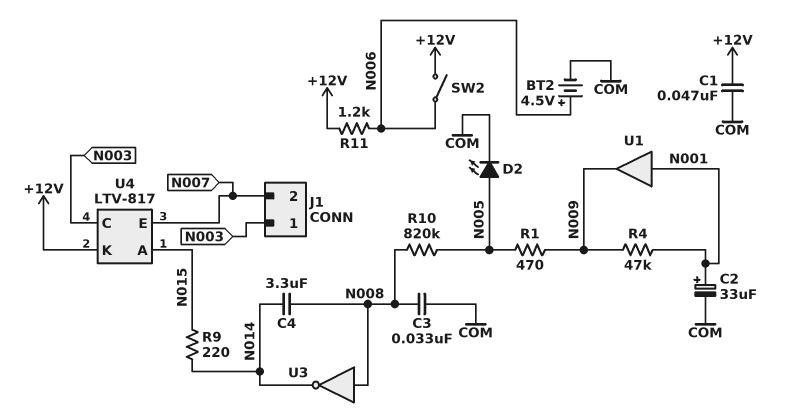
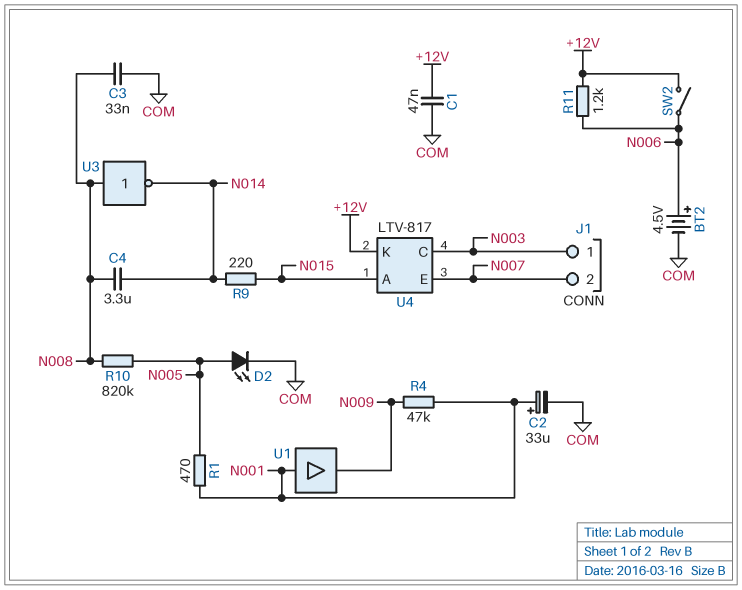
R1: 470 (N005, N009) -> 470 (N001, N005)

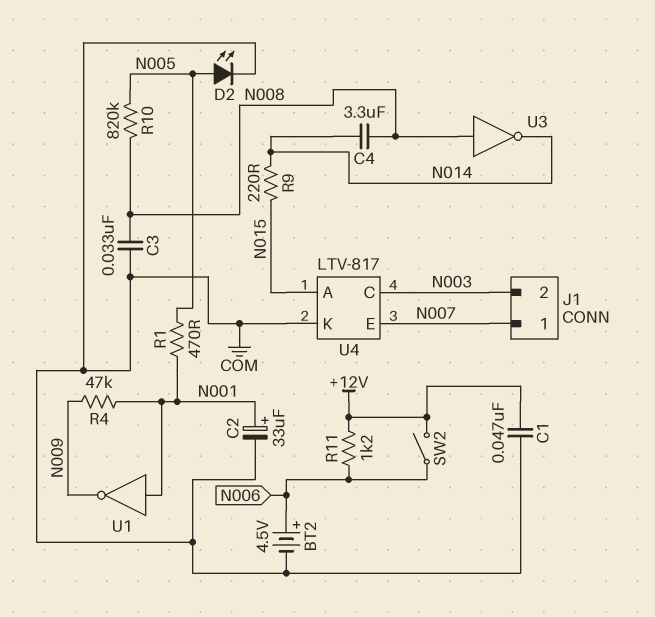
J1 pin 1: N003 -> N007
J1 pin 2: N007 -> N003
U1: buffer (in N001, out N009) -> NOT (in N001, out N009)
U4 pin K: +12V -> COM

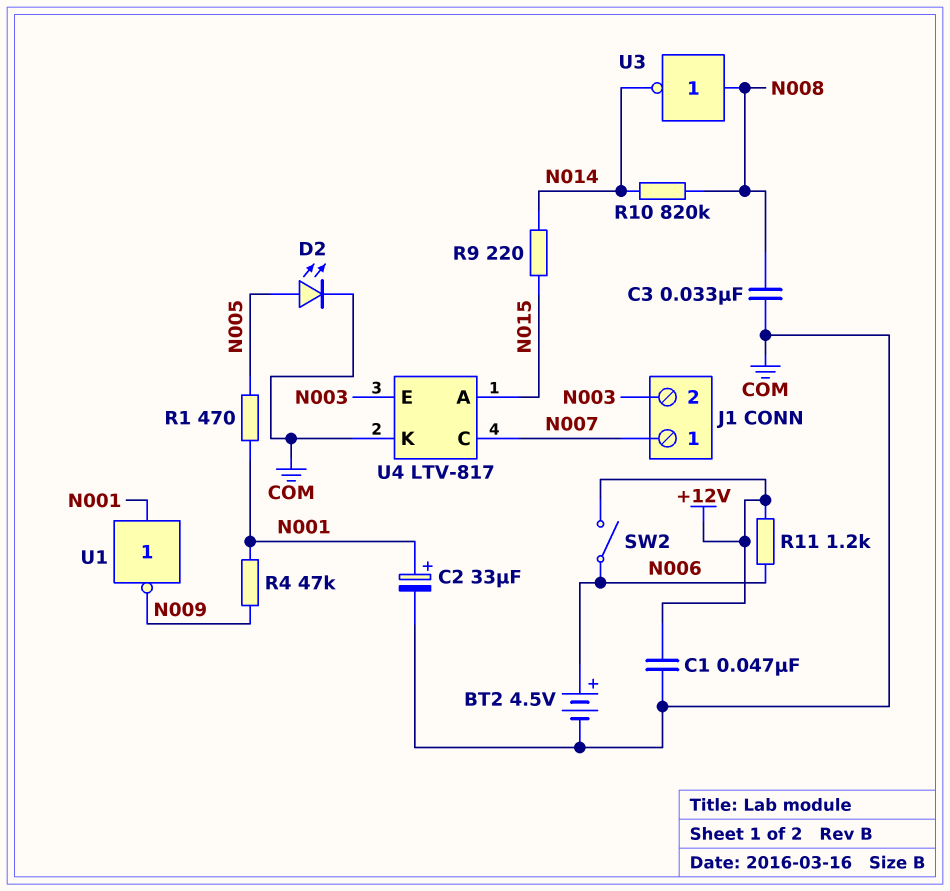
C4: 3.3uF (N008, N014) -> none
R10: 820k (N005, N008) -> 820k (N008, N014)
U4 pin C: N003 -> N007
U4 pin E: N007 -> N003

